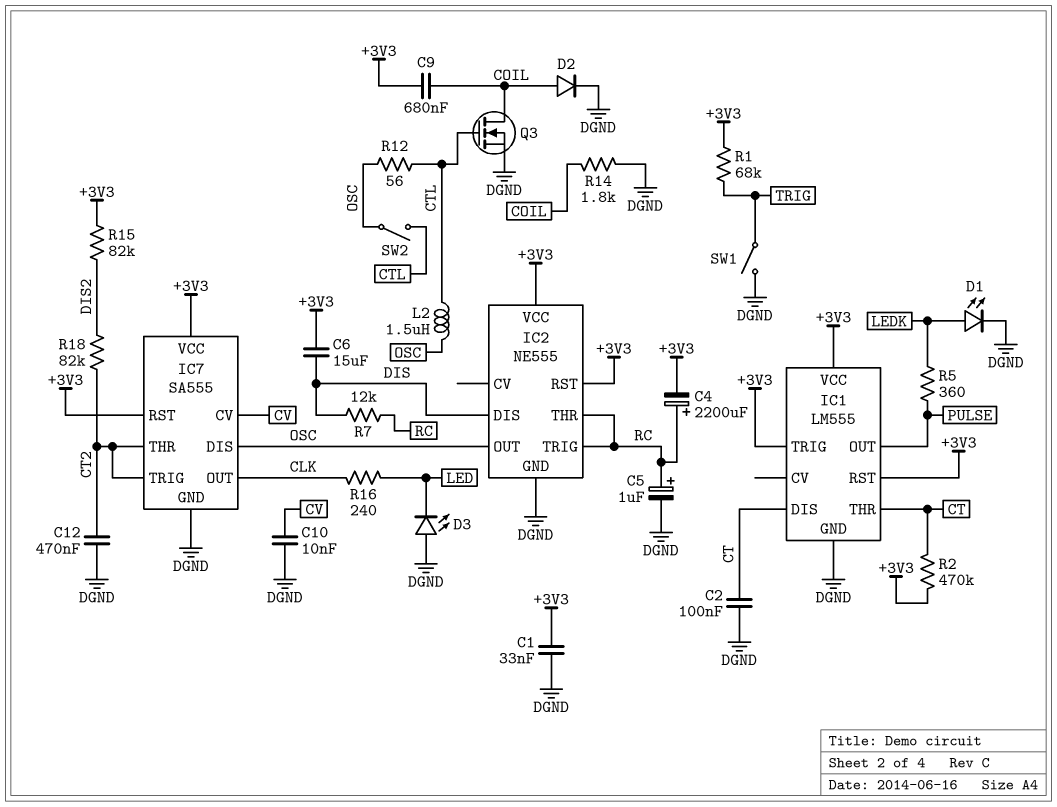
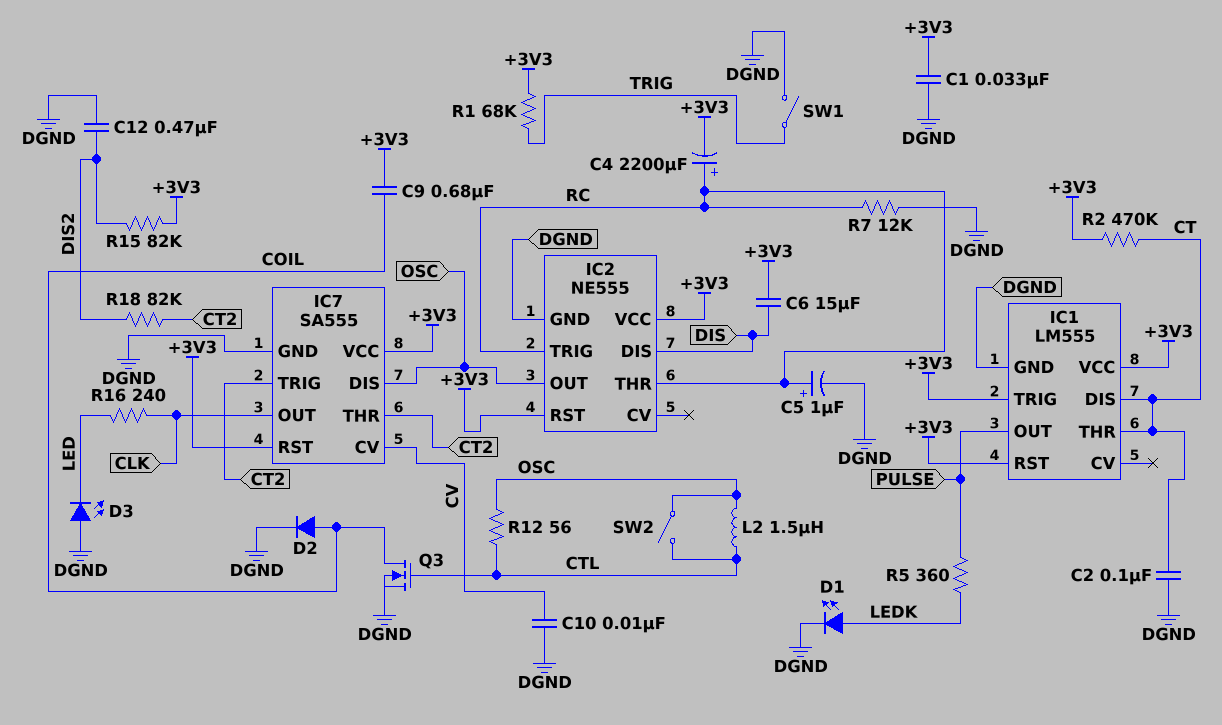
C12: 470nF (CT2, DGND) -> 470nF (DGND, DIS2)
R7: 12k (DIS, RC) -> 12k (DGND, RC)
R14: 1.8k (COIL, DGND) -> none

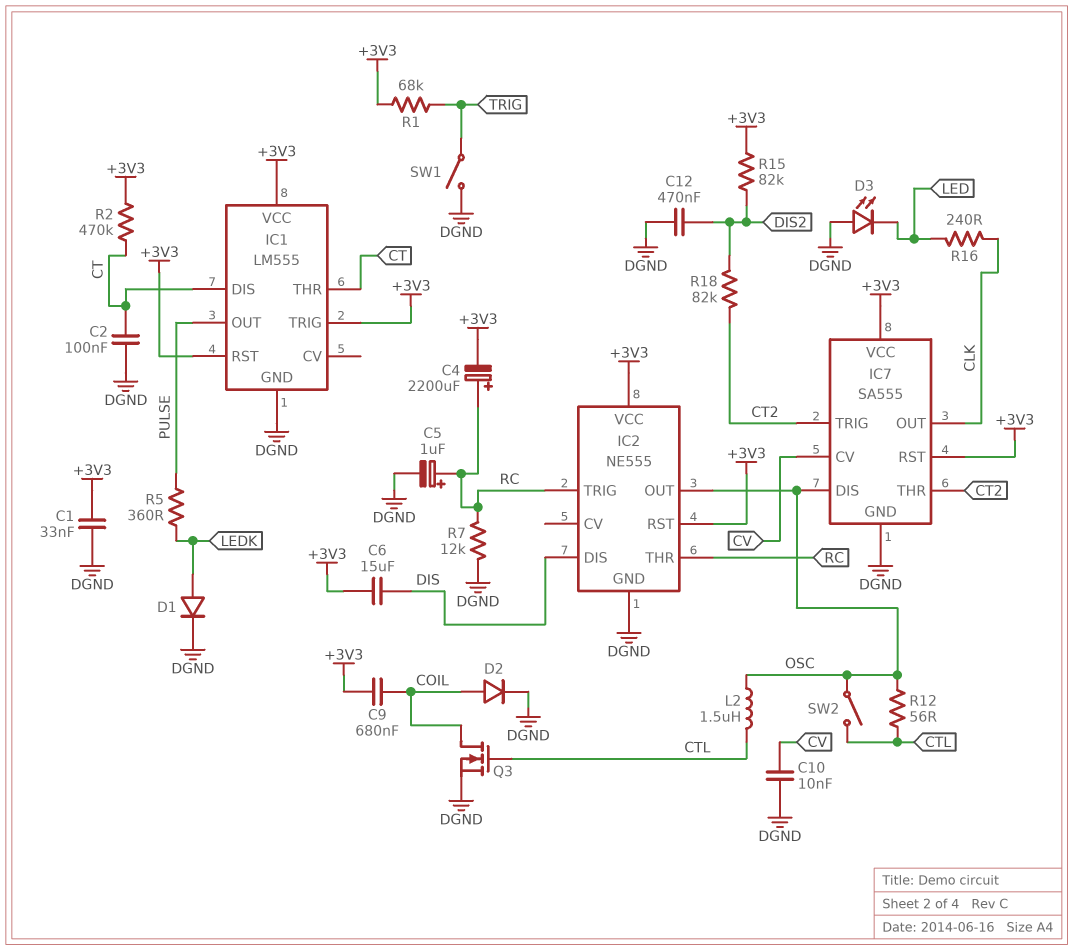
D1: LED (A LEDK, K DGND) -> diode (A LEDK, K DGND)

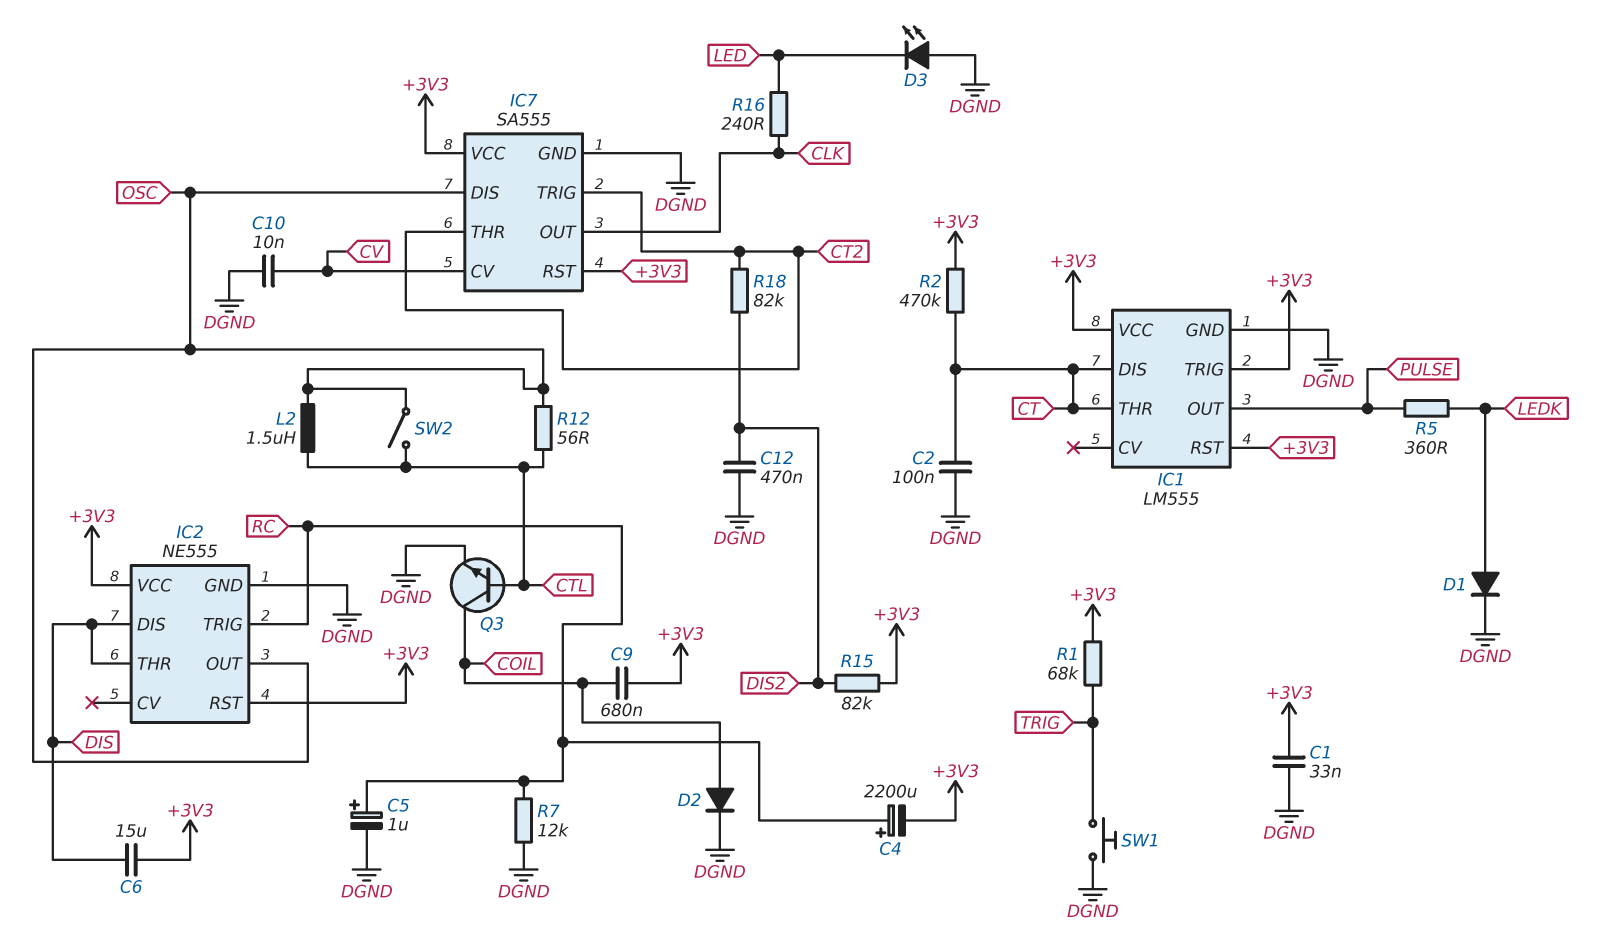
IC2 pin THR: RC -> DIS
Q3: NMOS (G CTL, D COIL, S DGND) -> NPN (B CTL, C COIL, E DGND)
SW1: switch (DGND, TRIG) -> button (DGND, TRIG)

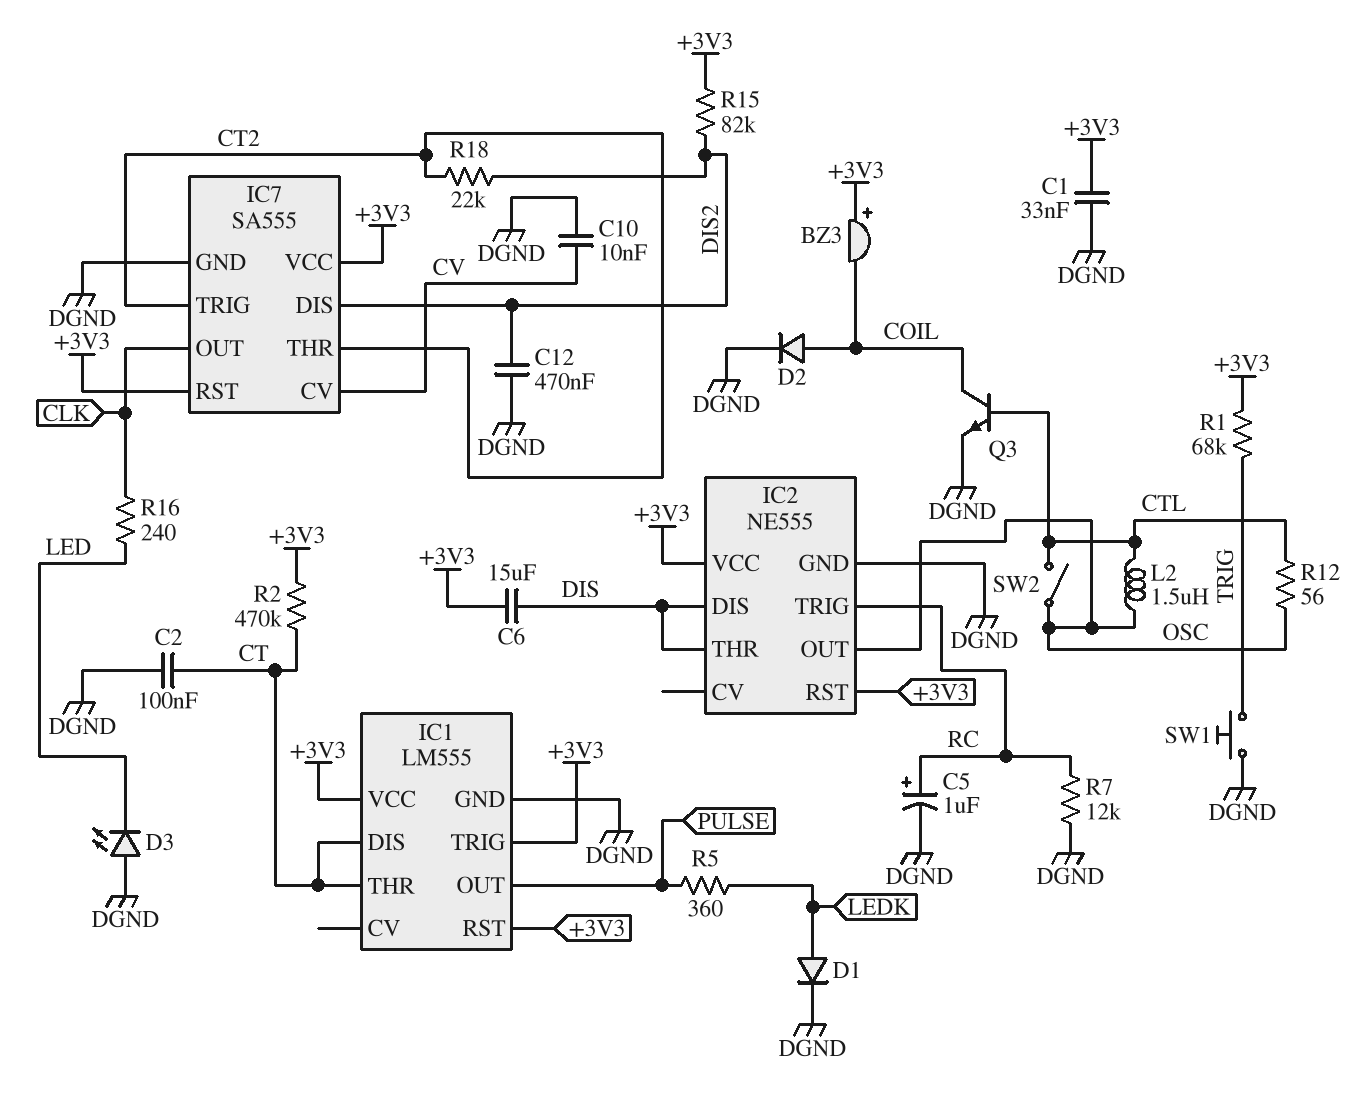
BZ3: none -> buzzer (plus +3V3, minus COIL)
C4: 2200uF (plus RC, minus +3V3) -> none
C9: 680nF (+3V3, COIL) -> none
IC7 pin DIS: OSC -> DIS2
R18: 82k (CT2, DIS2) -> 22k (CT2, DIS2)

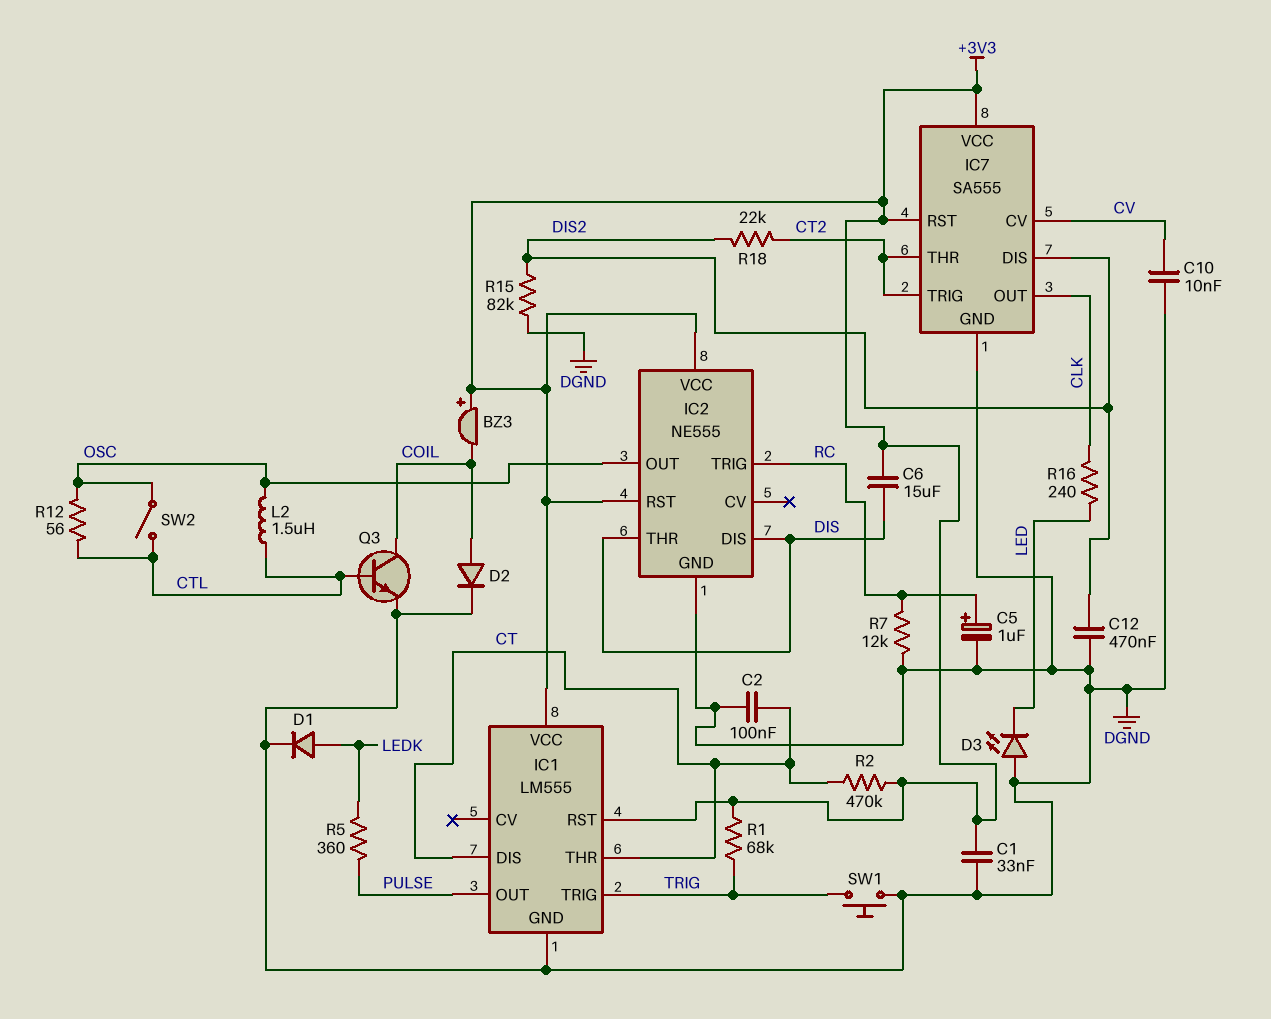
IC1 pin TRIG: +3V3 -> TRIG
R15: 82k (+3V3, DIS2) -> 82k (DGND, DIS2)

